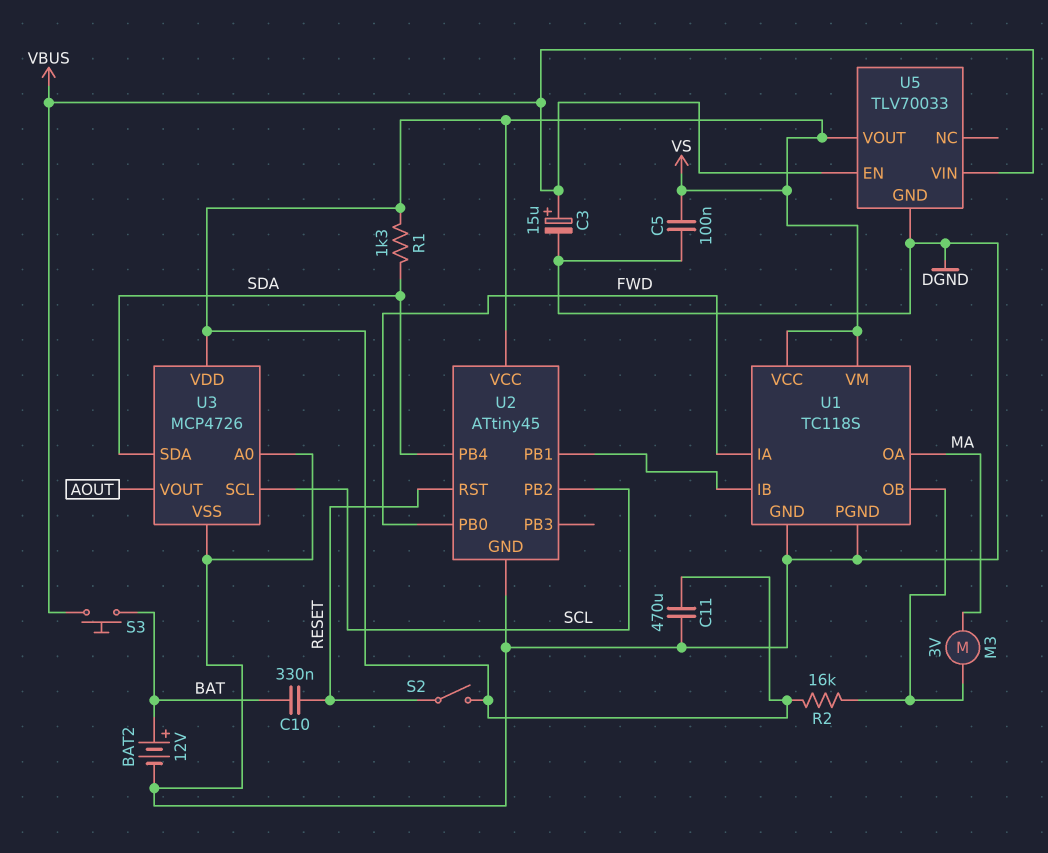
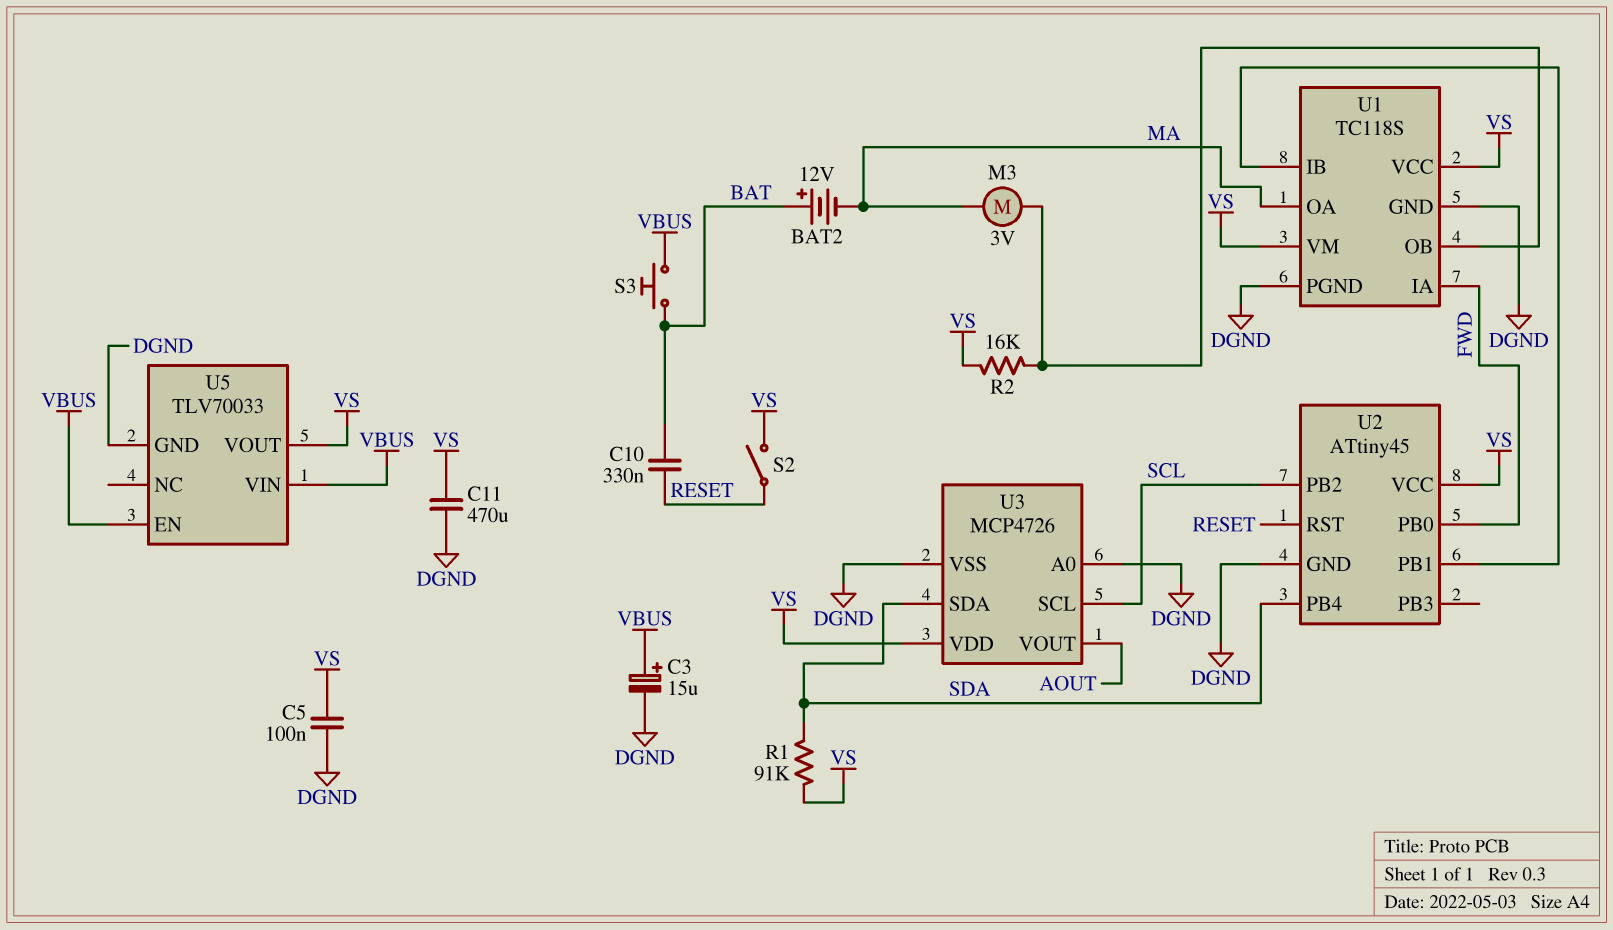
BAT2: 12V (plus BAT, minus DGND) -> 12V (plus BAT, minus MA)
R1: 1.3k (SDA, VS) -> 91k (SDA, VS)

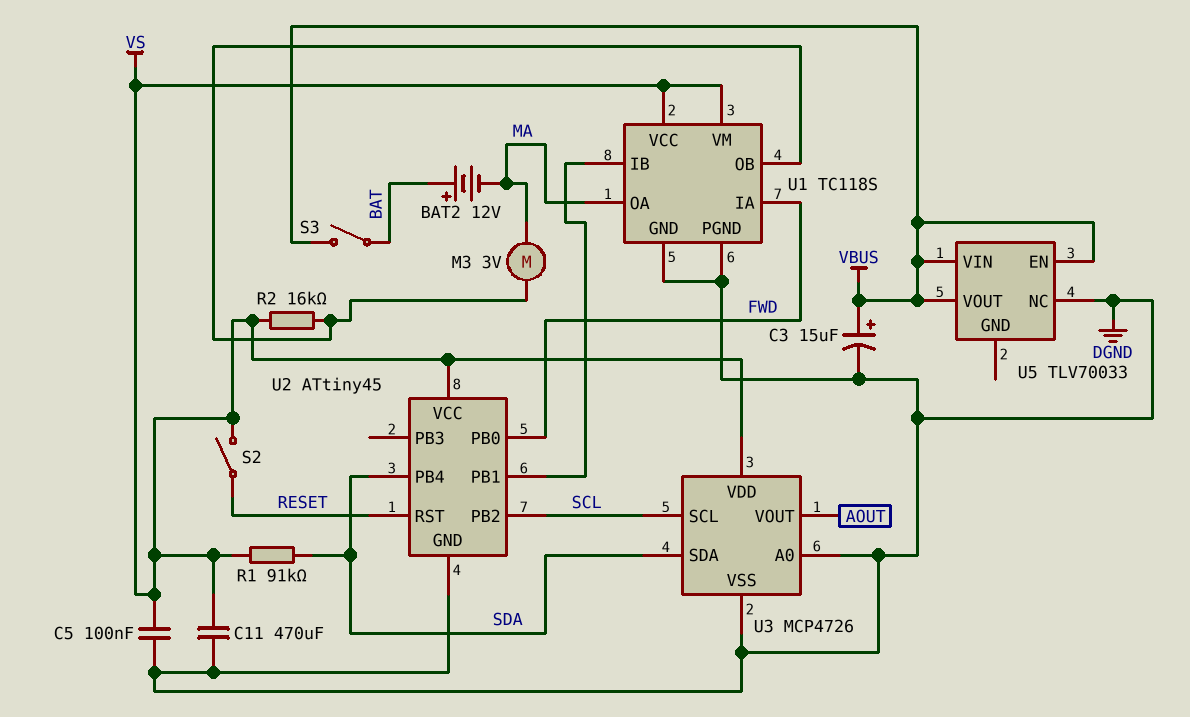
C10: 330nF (BAT, RESET) -> none
S3: button (BAT, VBUS) -> switch (BAT, VBUS)
U5 pin GND: DGND -> none
U5 pin NC: none -> DGND
U5 pin VOUT: VS -> VBUS

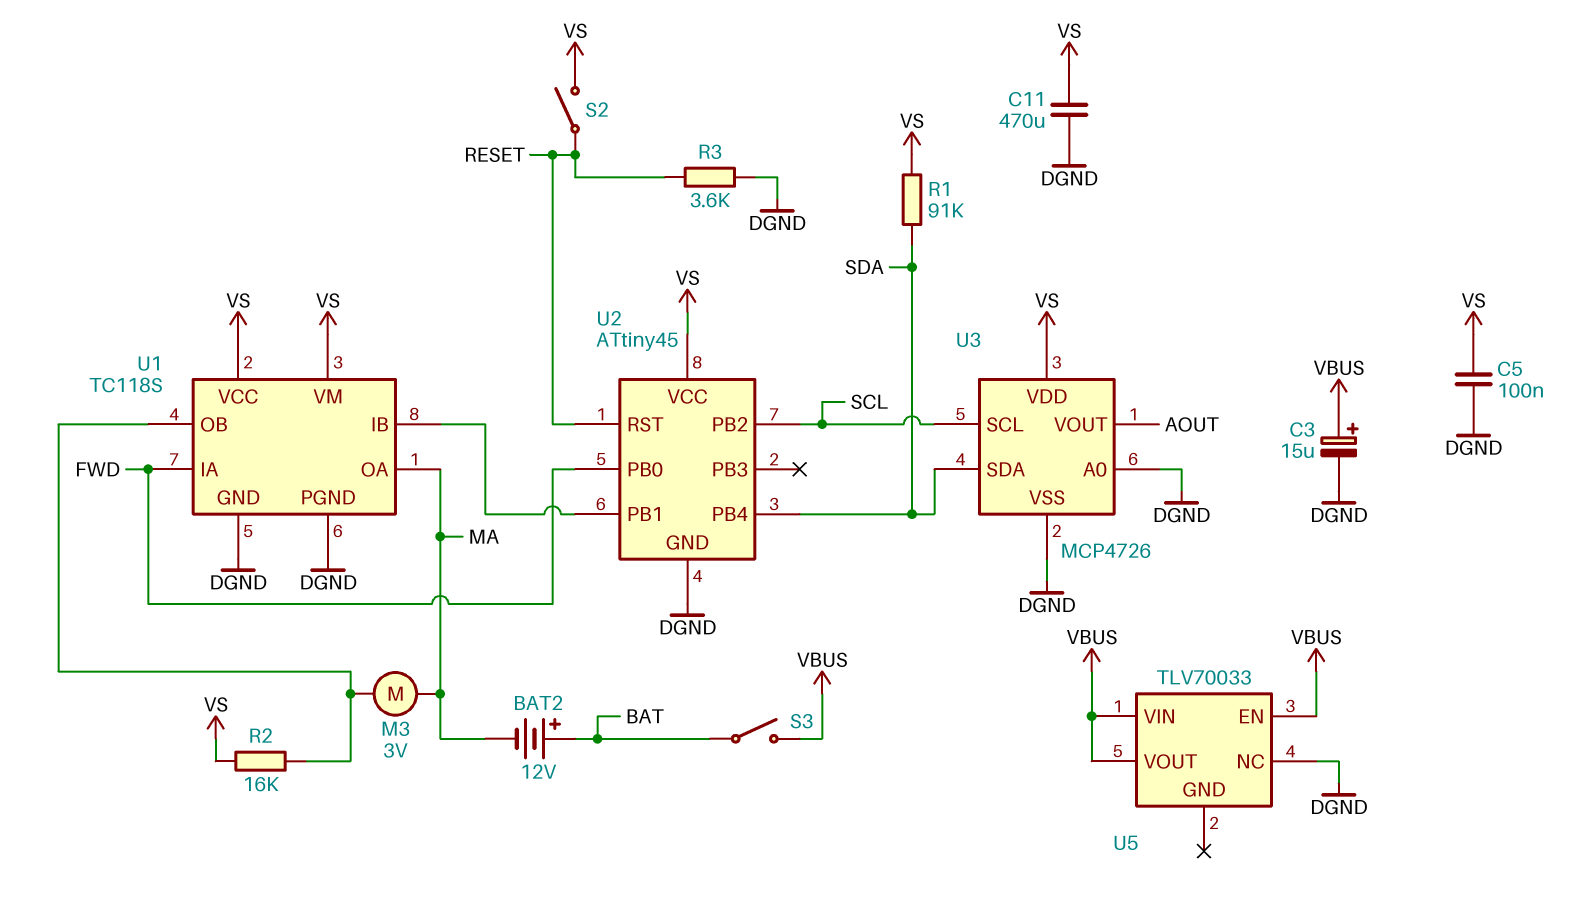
R3: none -> 3.6k (DGND, RESET)

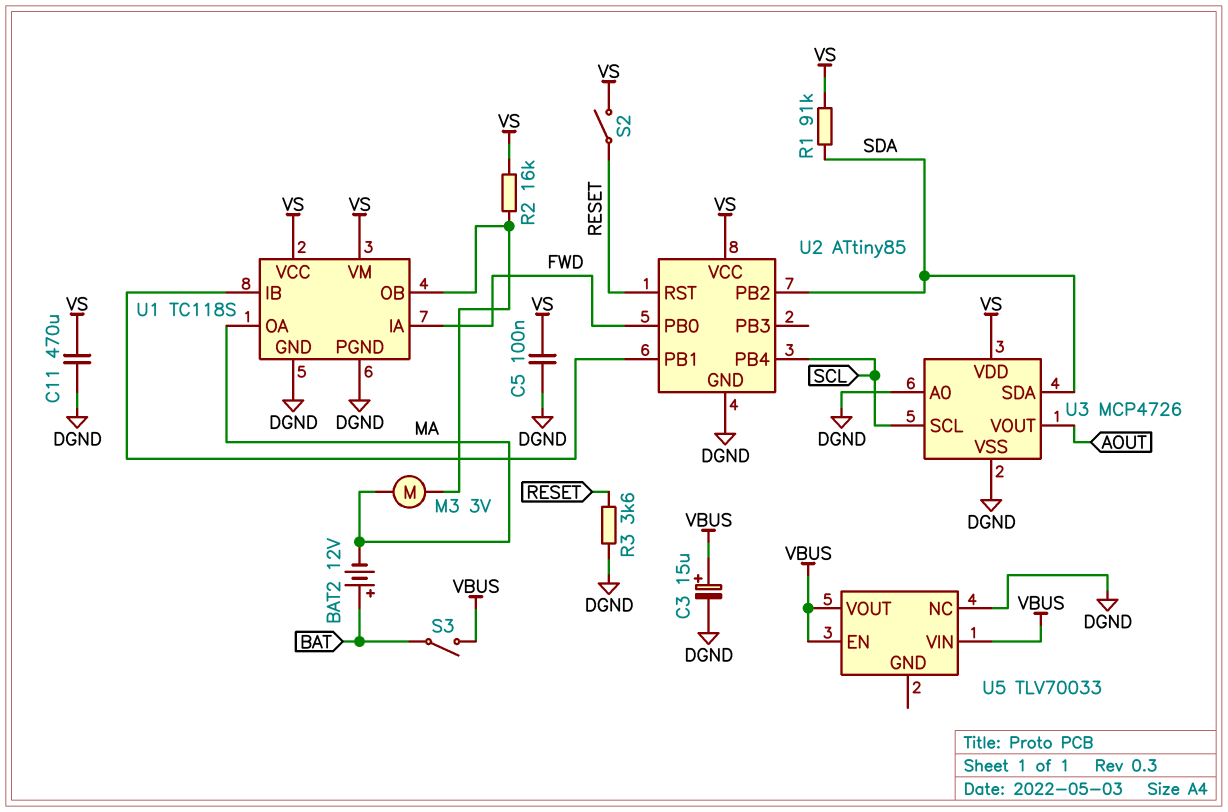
U2: ATtiny45 -> ATtiny85
U2 pin PB2: SCL -> SDA
U2 pin PB4: SDA -> SCL

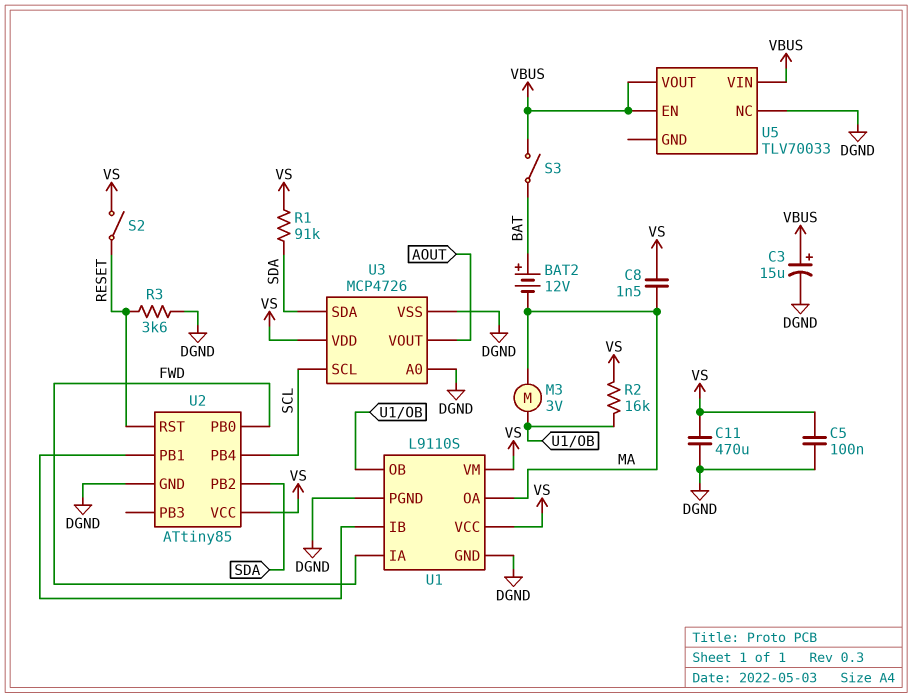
C8: none -> 1.5nF (MA, VS)
U1: TC118S -> L9110S

